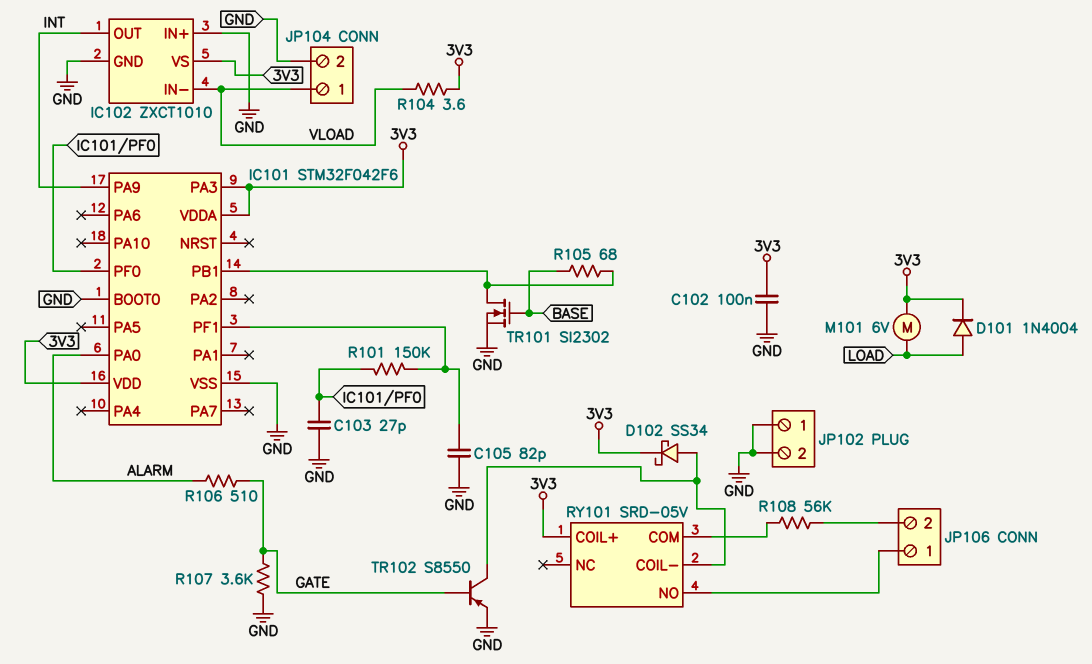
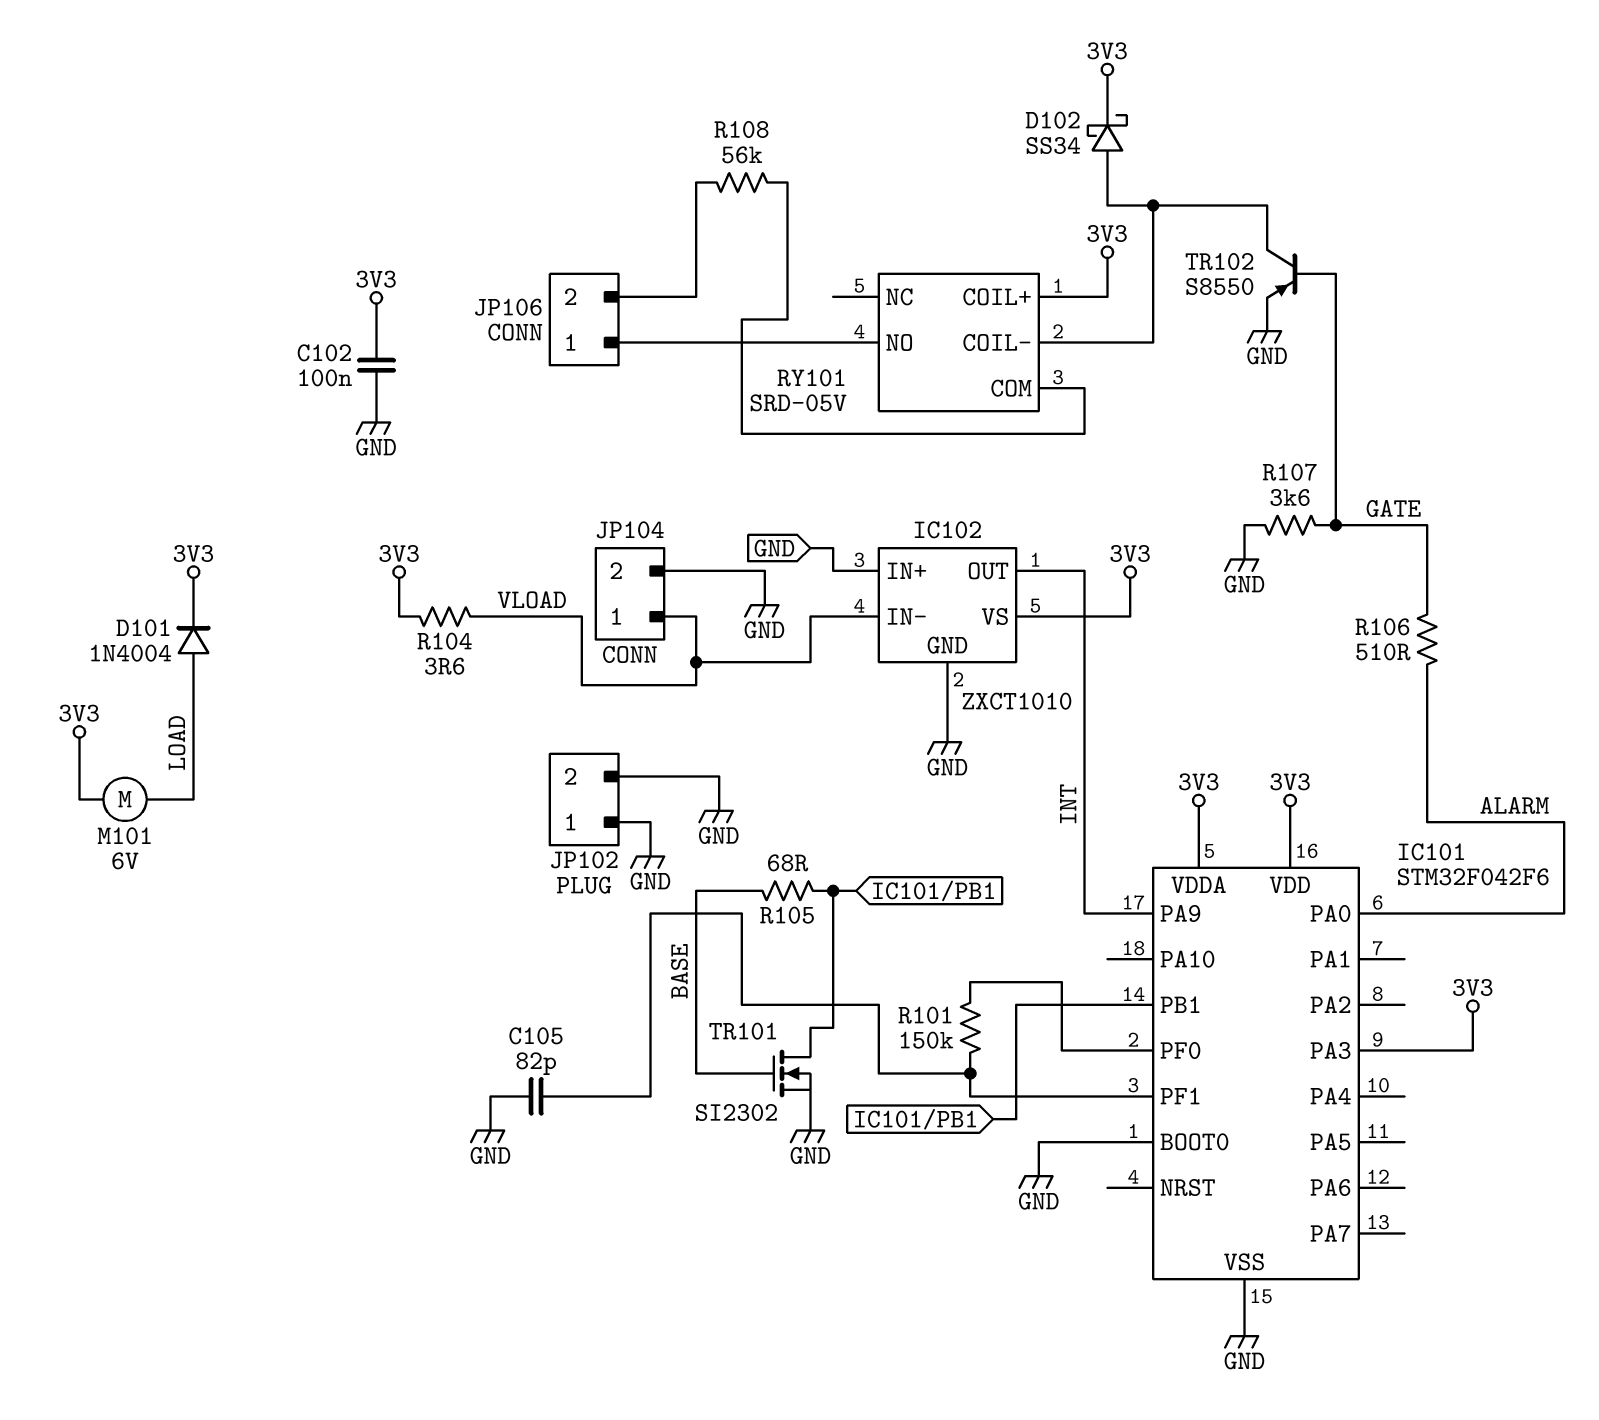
C103: 27pF (GND, IC101/PF0) -> none

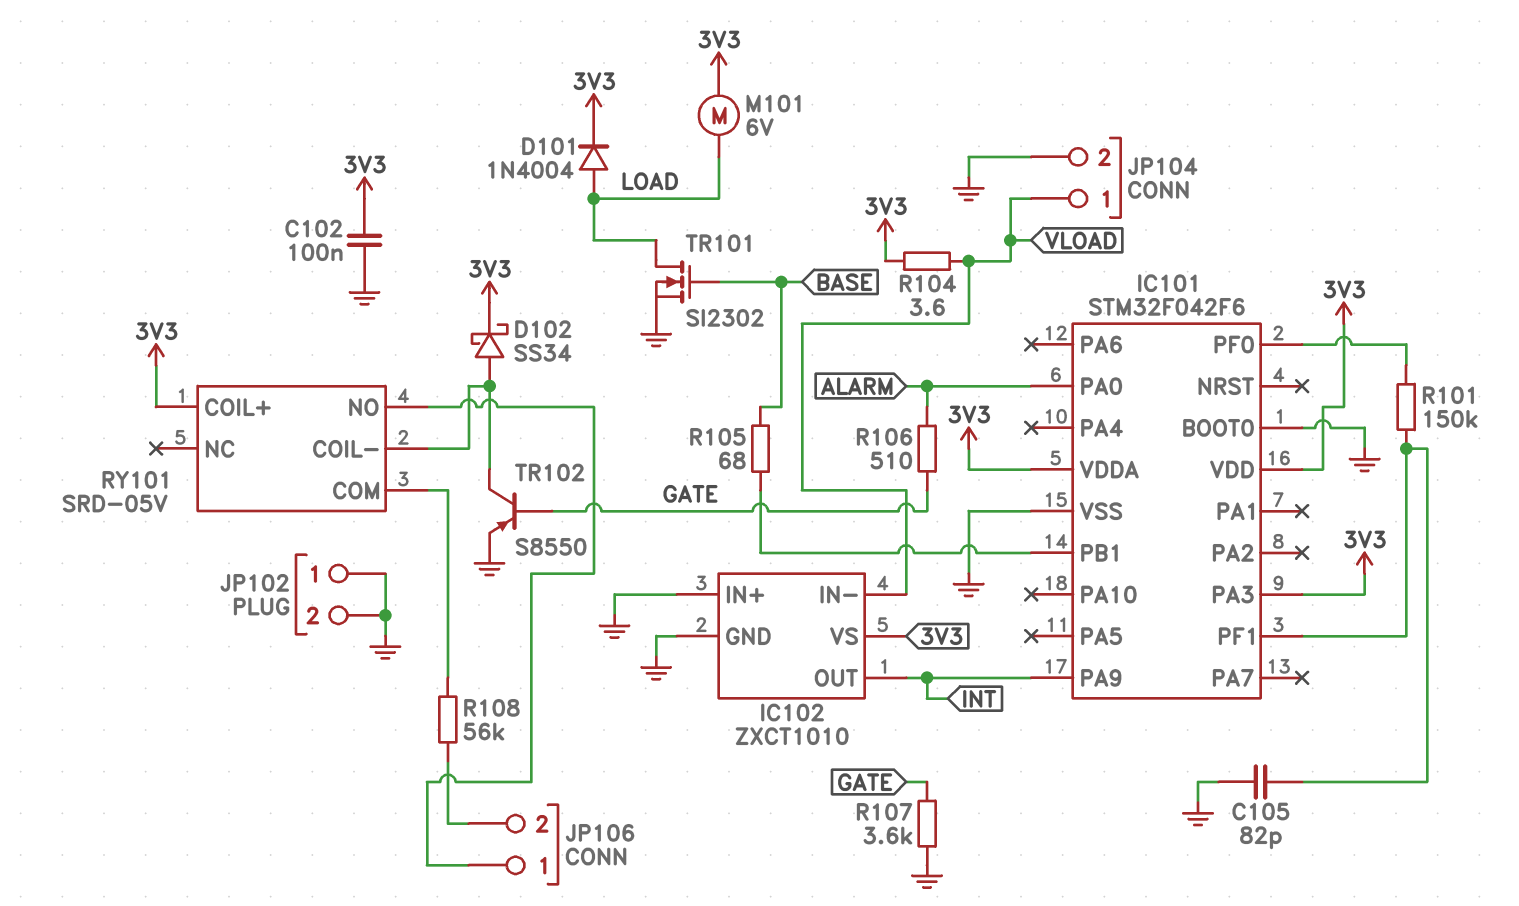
TR101: NMOS SI2302 (G BASE, D IC101/PB1, S GND) -> NMOS SI2302 (G BASE, D LOAD, S GND)

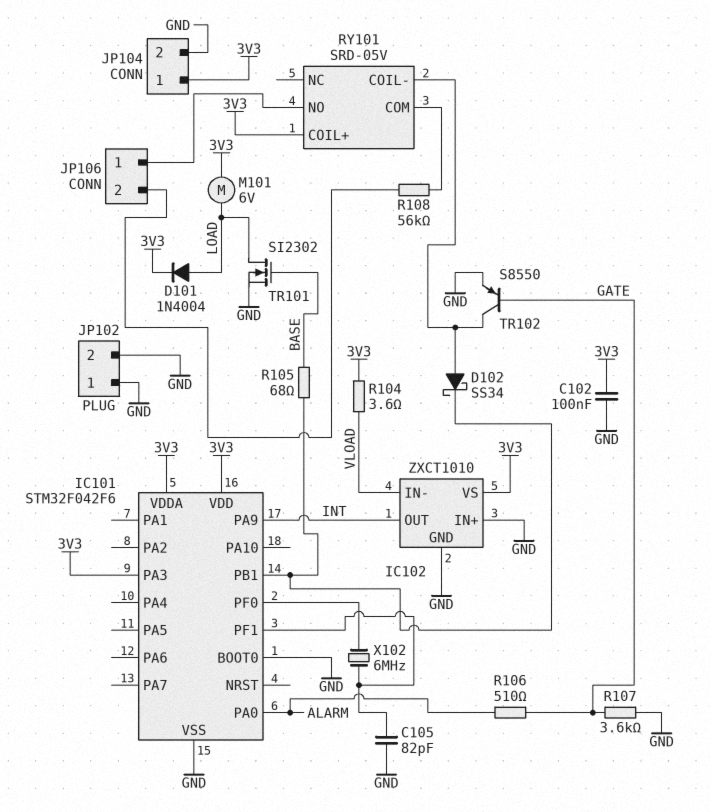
D102: schottky SS34 (A RY101/COIL-, K 3V3) -> schottky SS34 (A RY101/COIL-, K IC101/PB1)
JP104 pin 1: VLOAD -> 3V3
R101: 150k (IC101/PF0, IC101/PF1) -> none
X102: none -> 6MHz (IC101/PF0, IC101/PF1)

